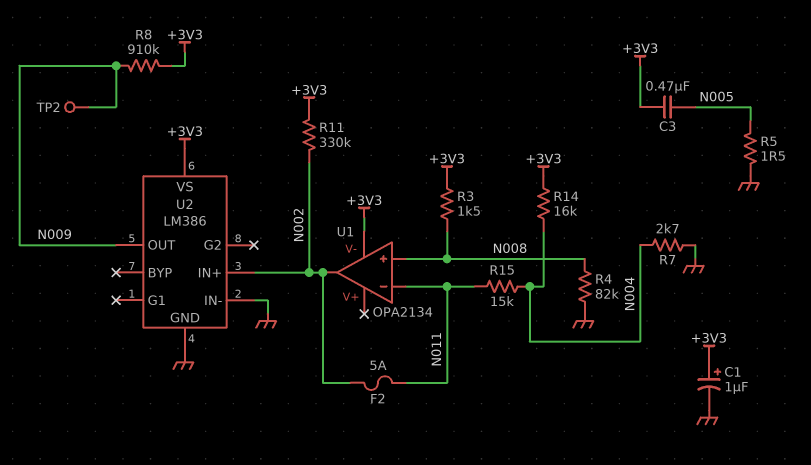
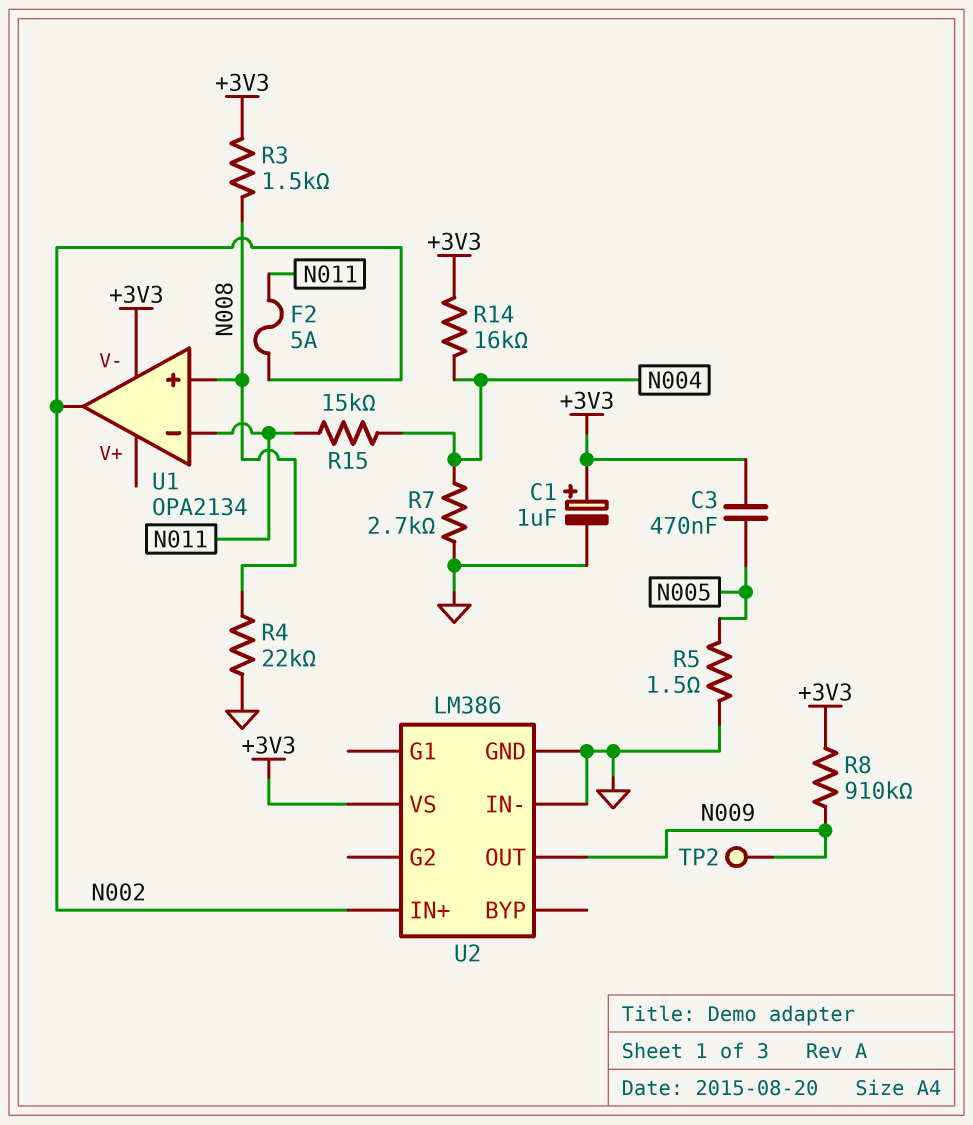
R4: 82k (GND, N008) -> 22k (GND, N008)
R11: 330k (+3V3, N002) -> none

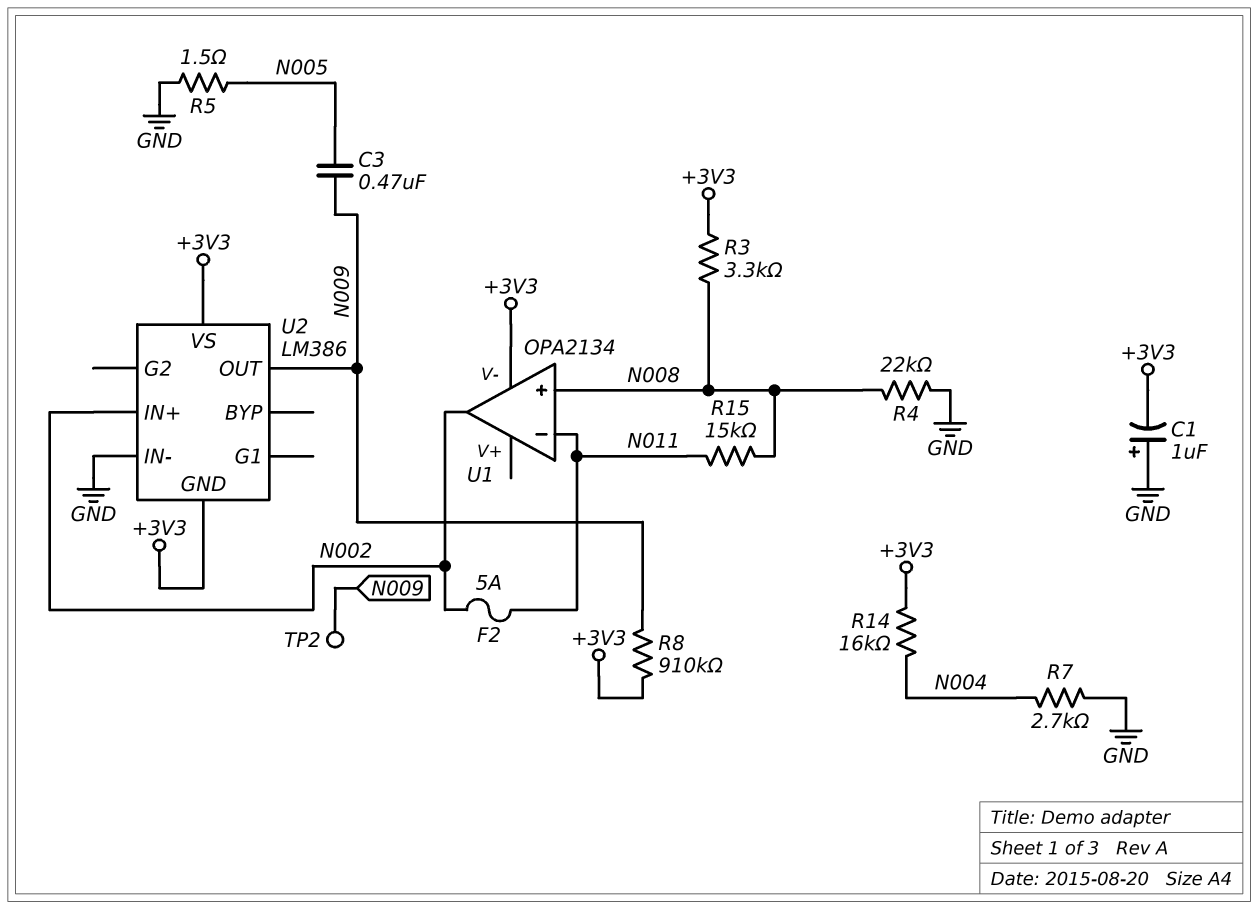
C1: 1uF (plus +3V3, minus GND) -> 1uF (plus GND, minus +3V3)
C3: 470nF (+3V3, N005) -> 470nF (N005, N009)
R3: 1.5k (+3V3, N008) -> 3.3k (+3V3, N008)
R15: 15k (N004, N011) -> 15k (N008, N011)
U2 pin GND: GND -> +3V3

